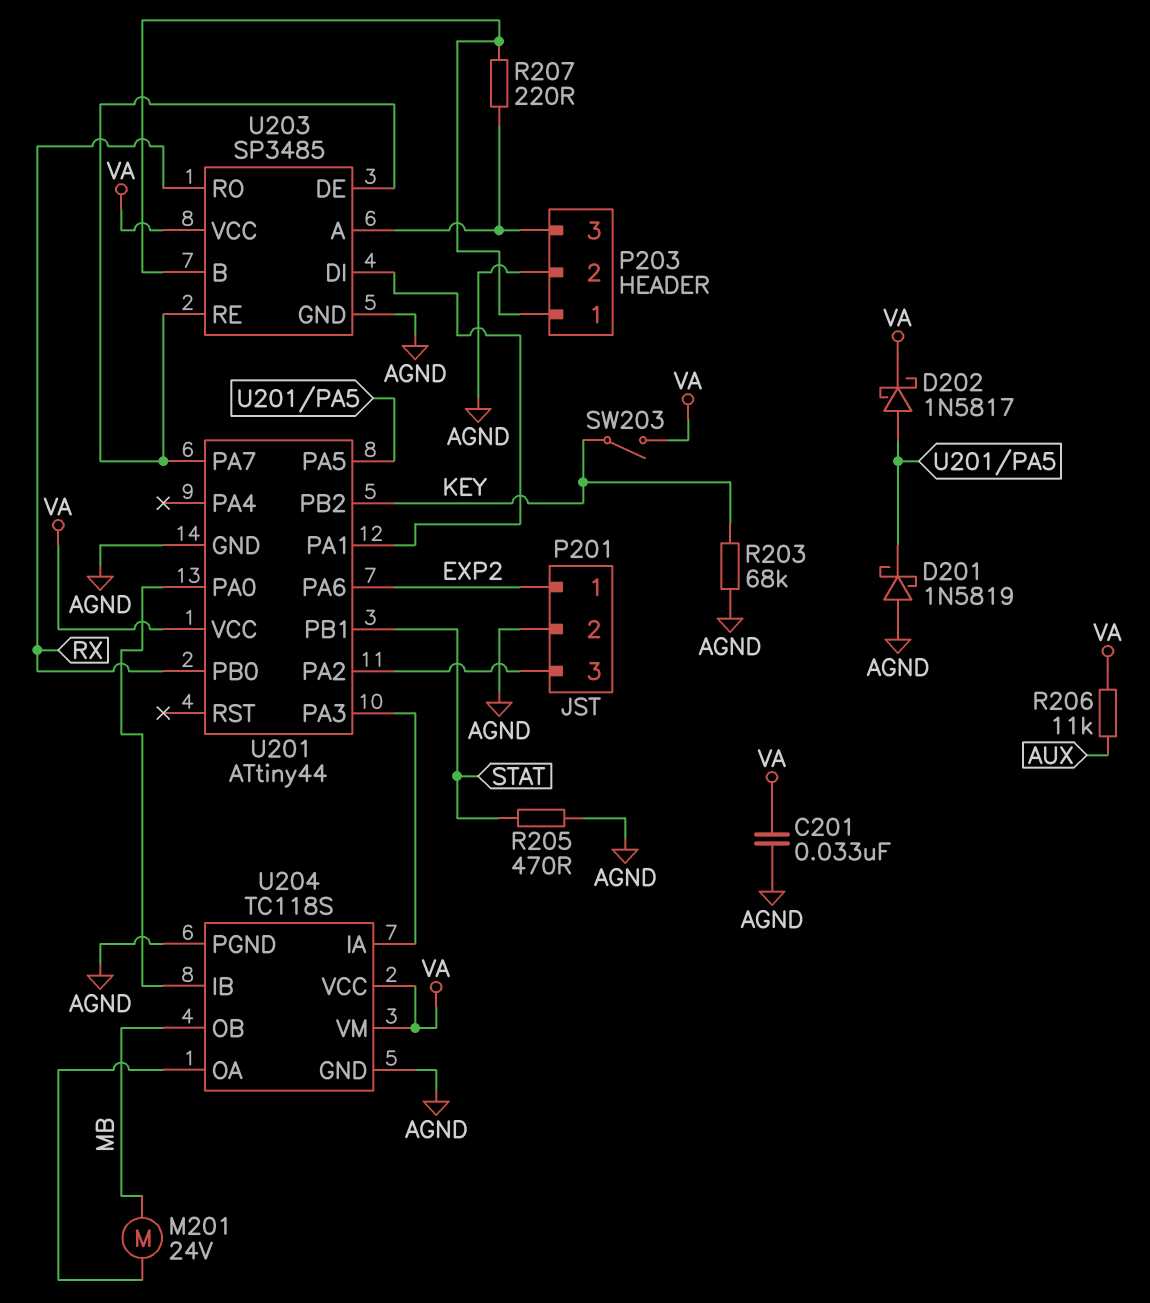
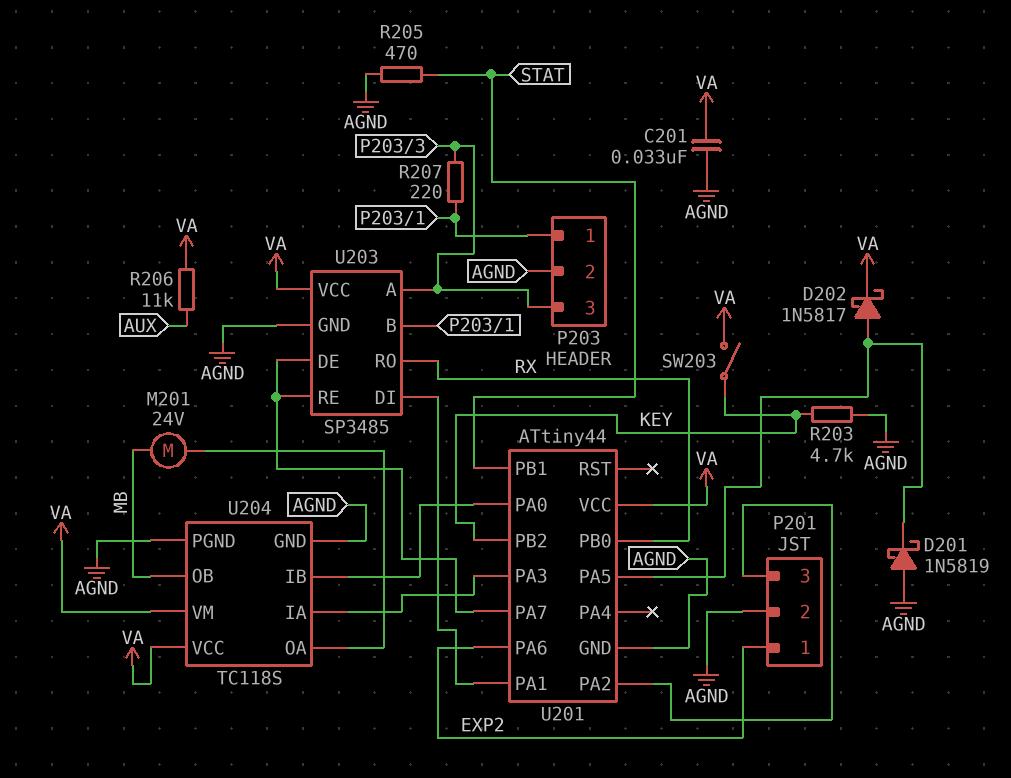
R203: 68k (AGND, KEY) -> 4.7k (AGND, KEY)

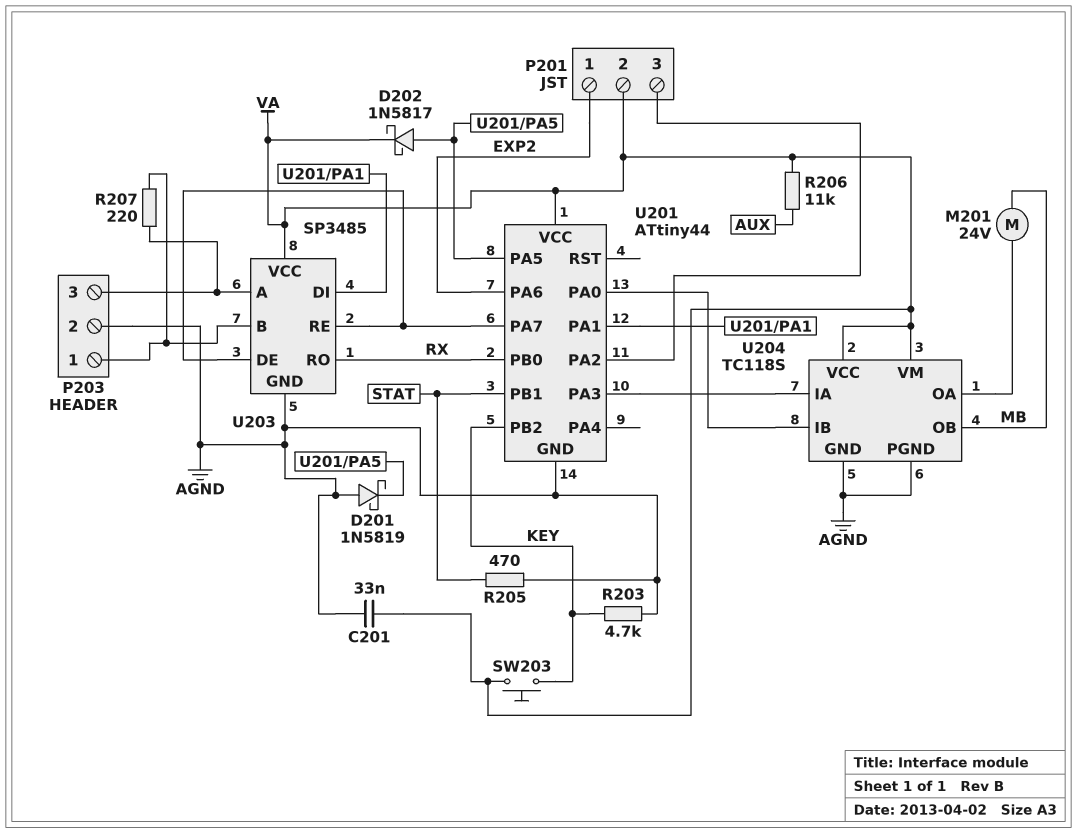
P201 pin 2: AGND -> VA
SW203: switch (KEY, VA) -> button (KEY, VA)

